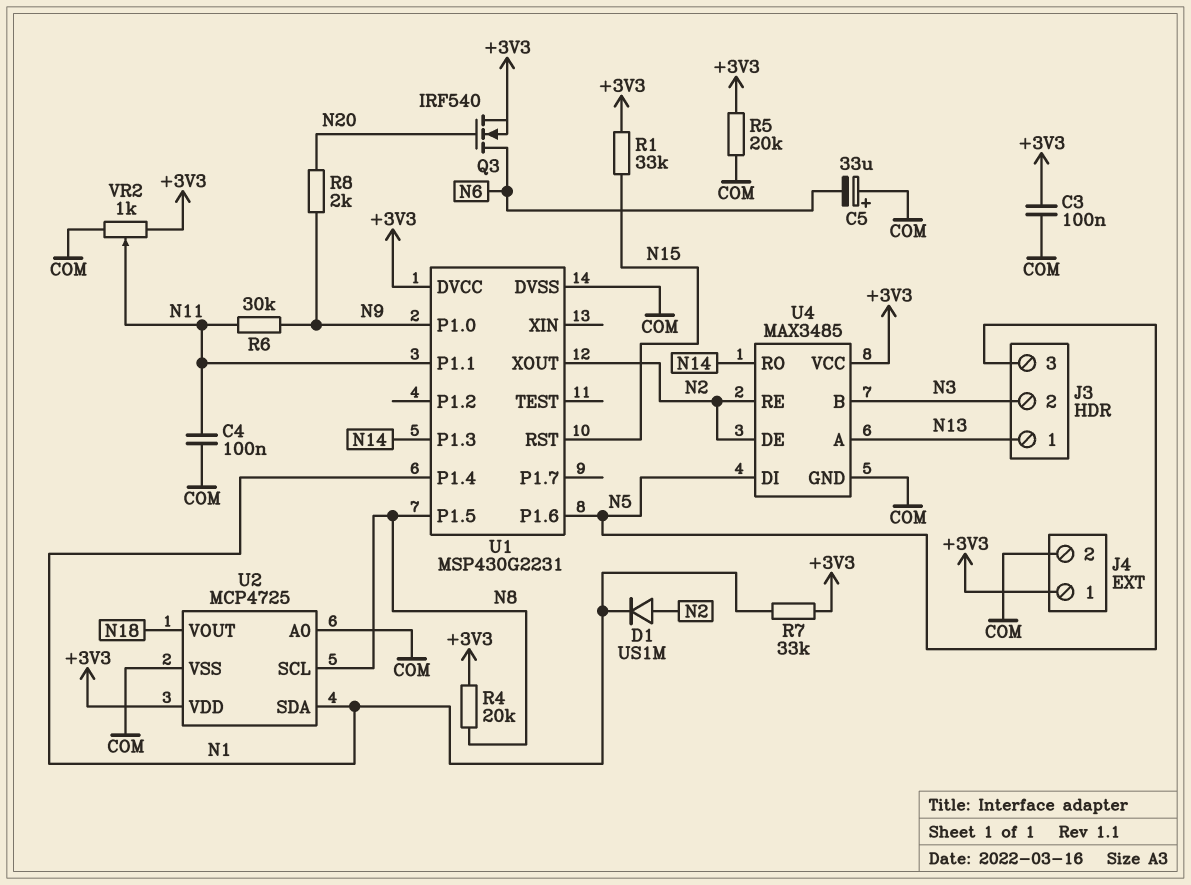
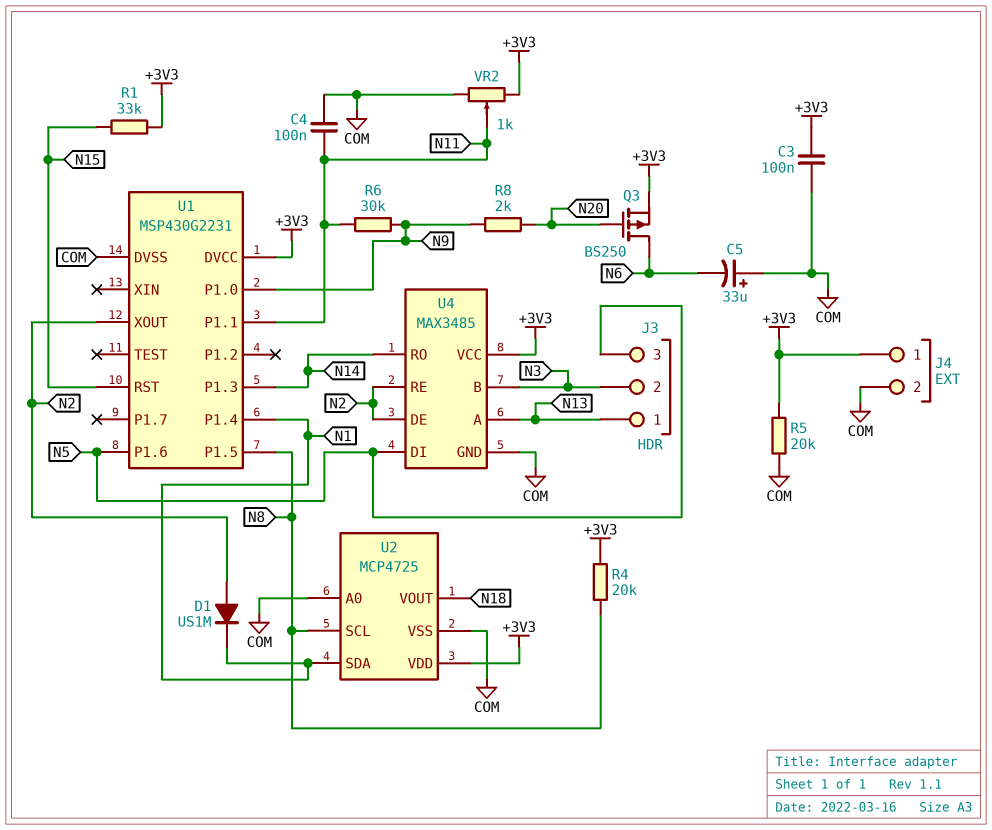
Q3: NMOS IRF540 (G N20, D N6, S +3V3) -> PMOS BS250 (G N20, D N6, S +3V3)
R7: 33k (+3V3, N1) -> none

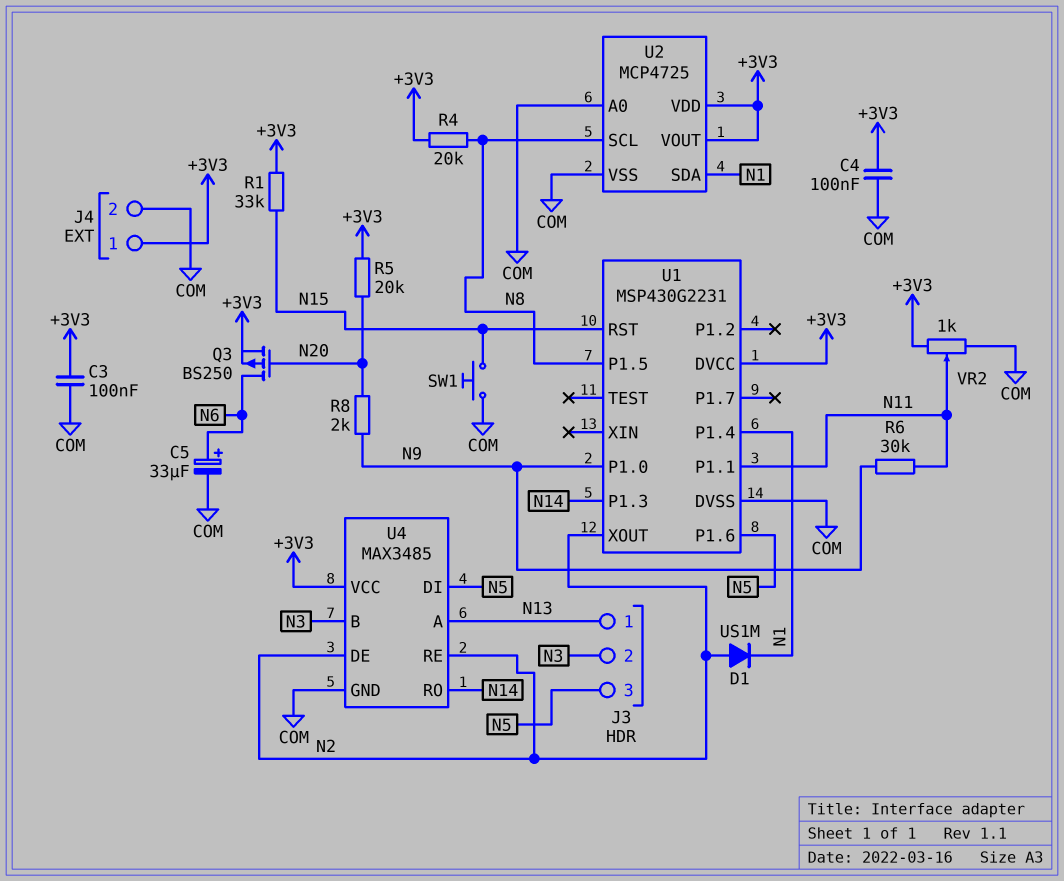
C4: 100nF (COM, N11) -> 100nF (+3V3, COM)
C5: 33uF (plus COM, minus N6) -> 33uF (plus N6, minus COM)
R5: 20k (+3V3, COM) -> 20k (+3V3, N20)
SW1: none -> button (COM, N15)
U2 pin VOUT: N18 -> +3V3

